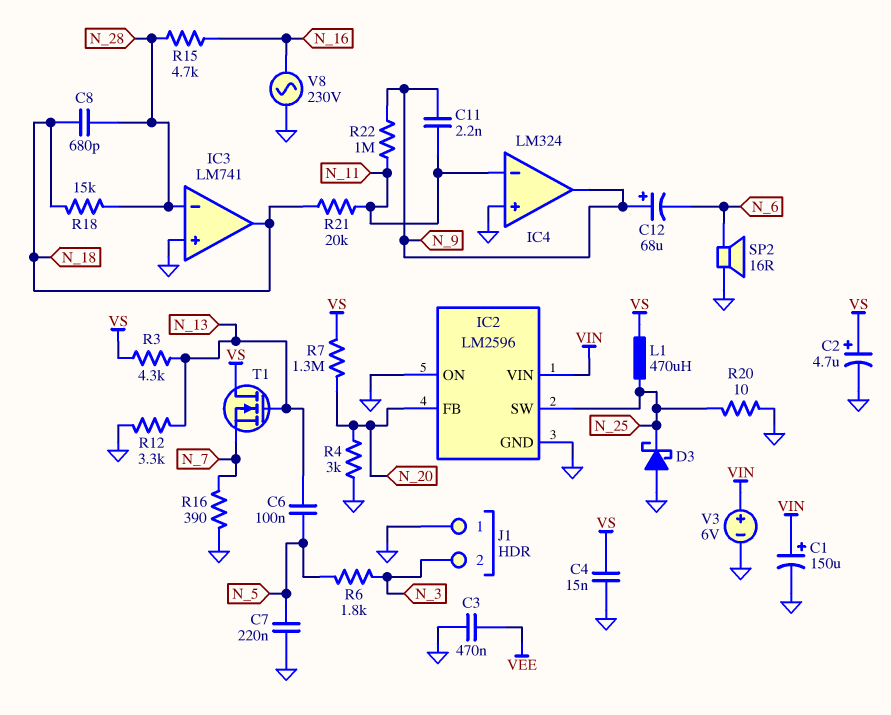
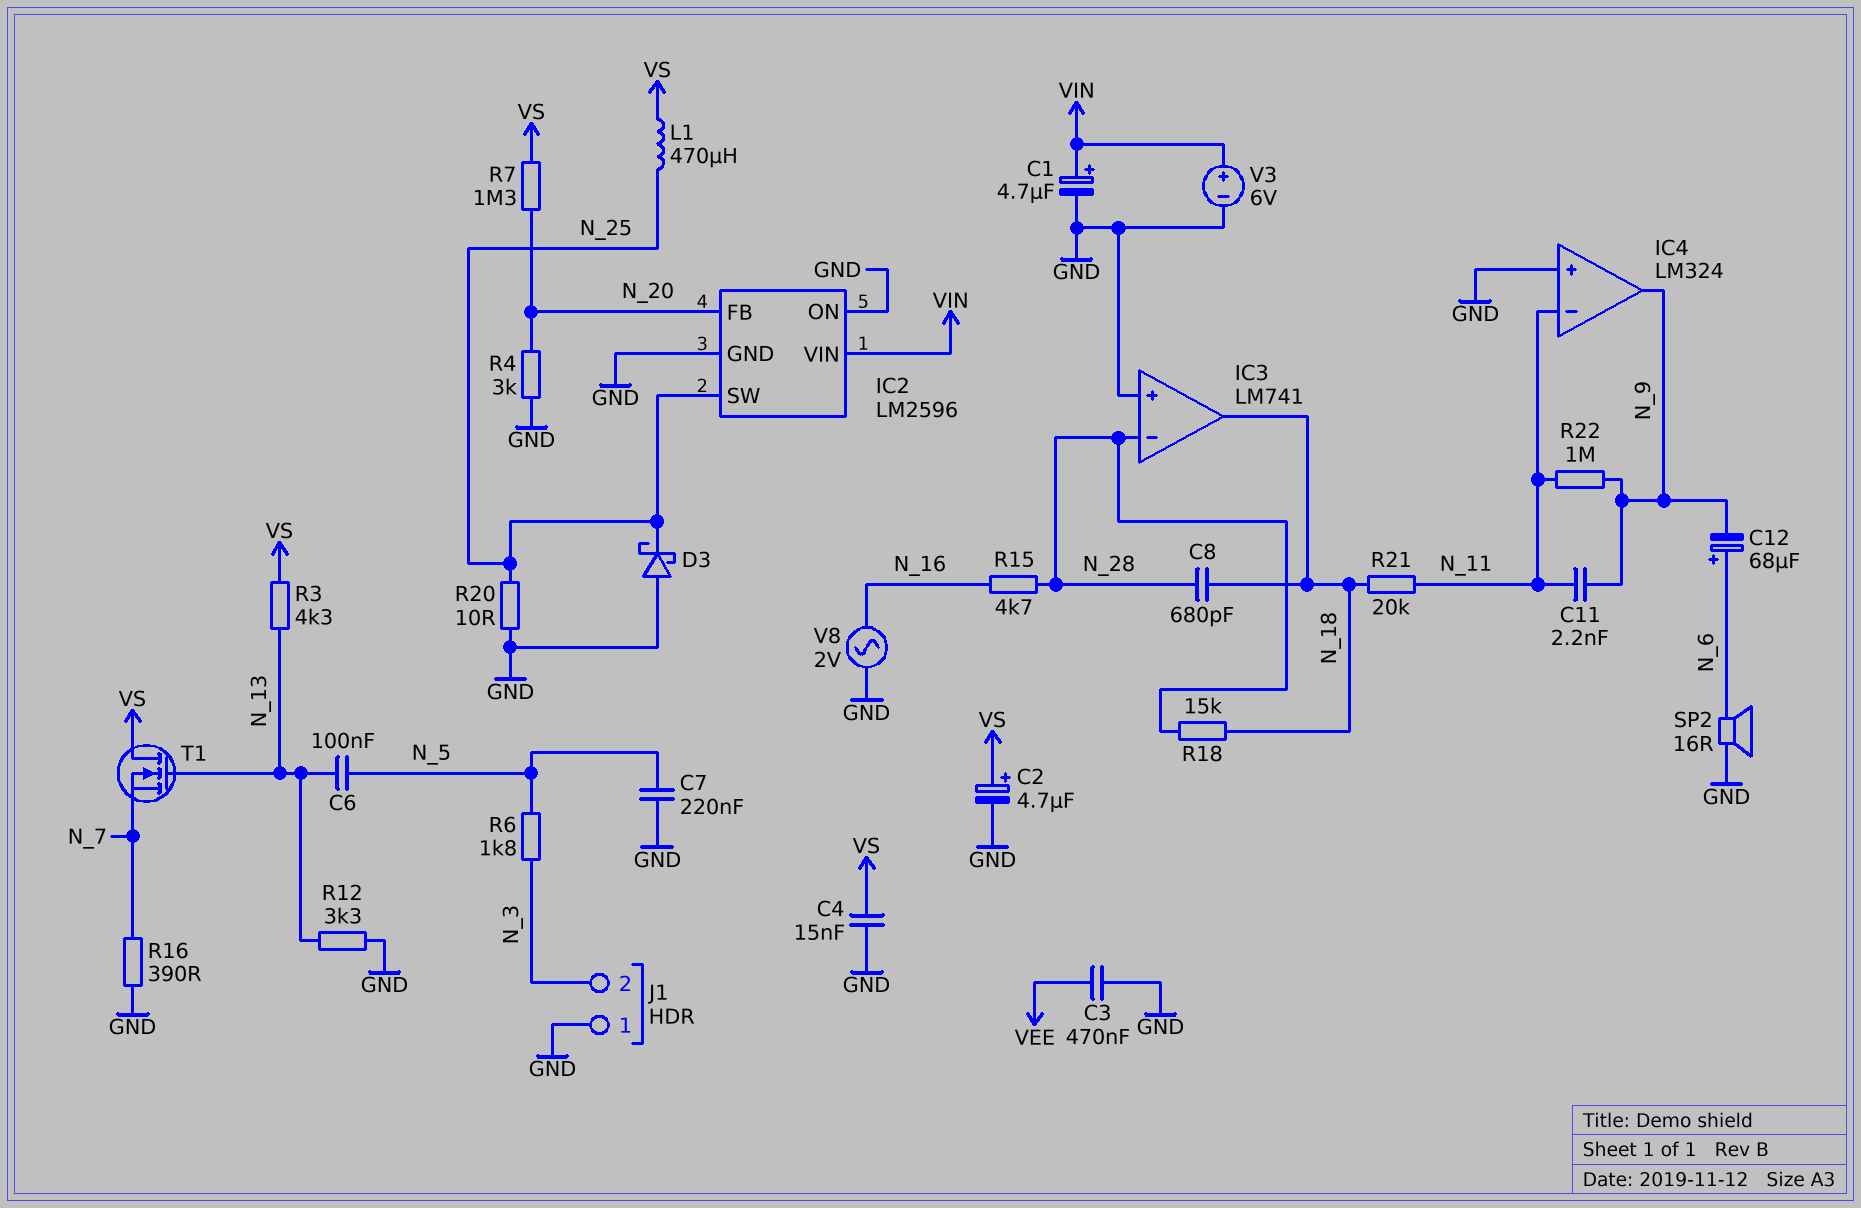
C1: 150uF (plus VIN, minus GND) -> 4.7uF (plus VIN, minus GND)
C12: 68uF (plus N_9, minus N_6) -> 68uF (plus N_6, minus N_9)
V8: AC 230V (GND, N_16) -> AC 2V (GND, N_16)

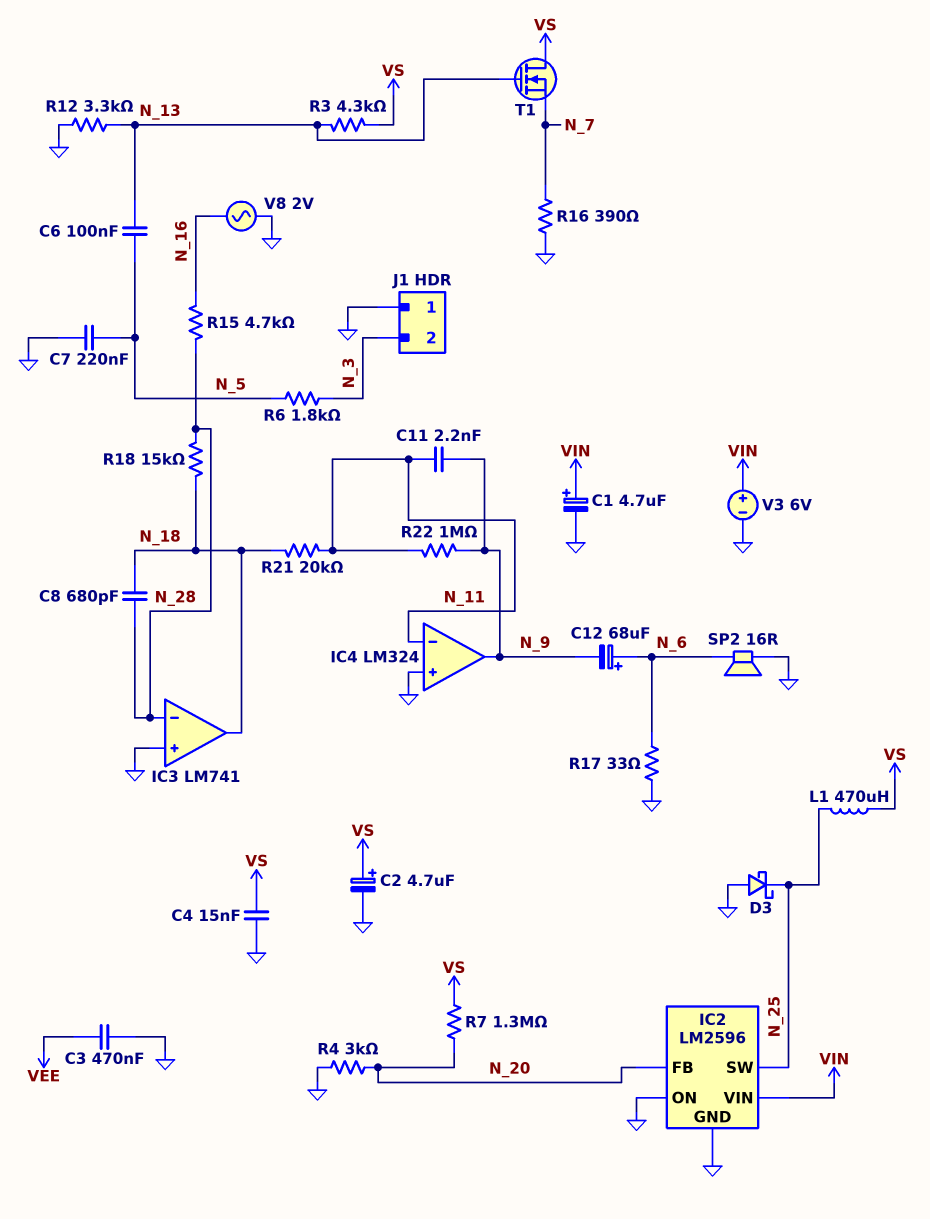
R17: none -> 33 (GND, N_6)
R20: 10 (GND, N_25) -> none

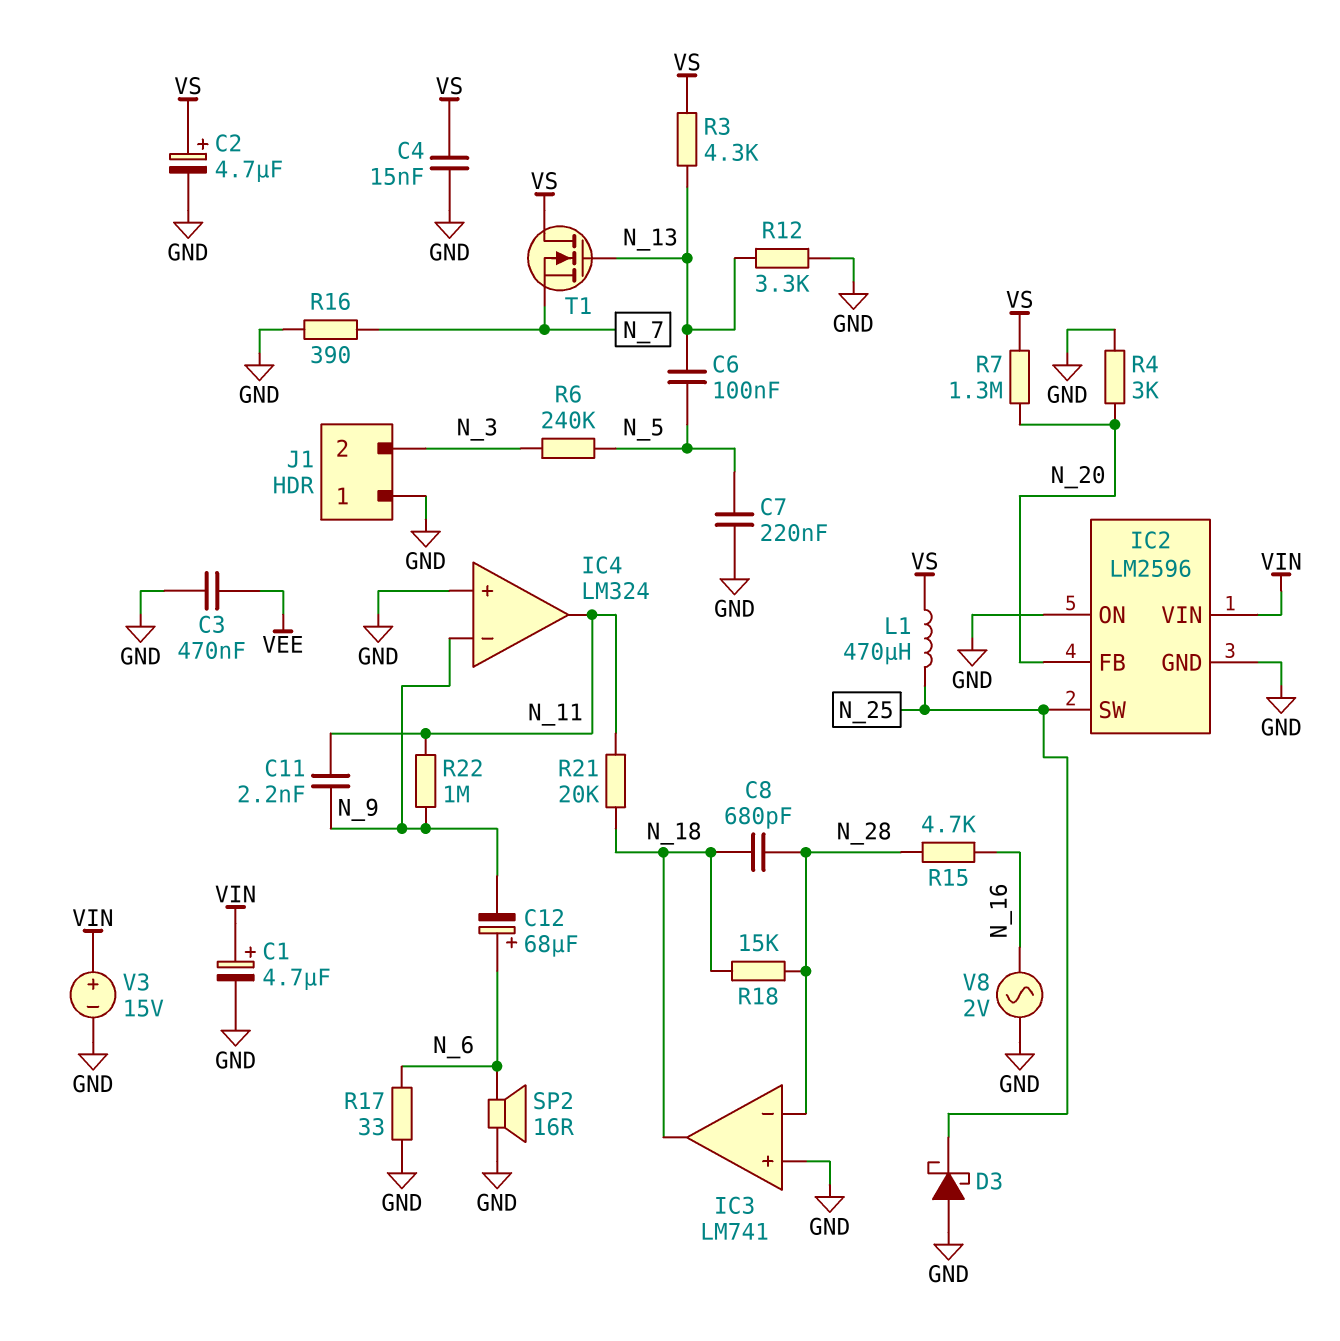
IC4 pin in-: N_11 -> N_9
IC4 pin out: N_9 -> N_11
R6: 1.8k (N_3, N_5) -> 240k (N_3, N_5)
V3: 6V (plus VIN, minus GND) -> 15V (plus VIN, minus GND)

